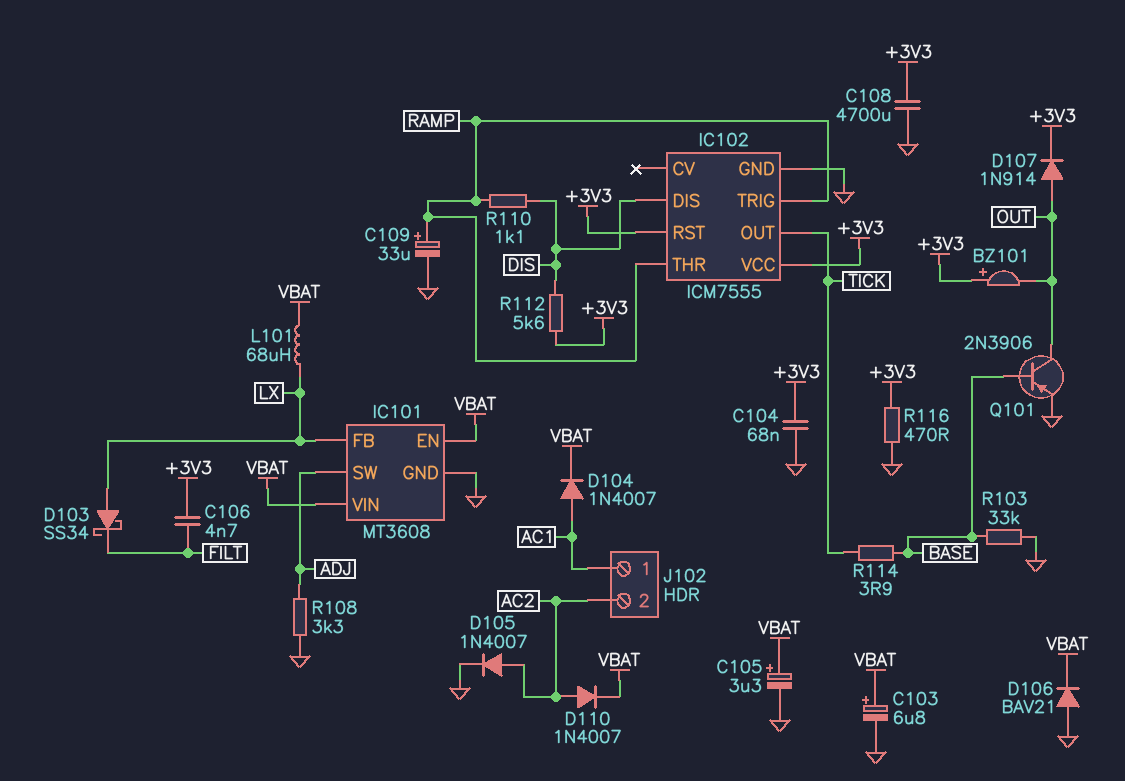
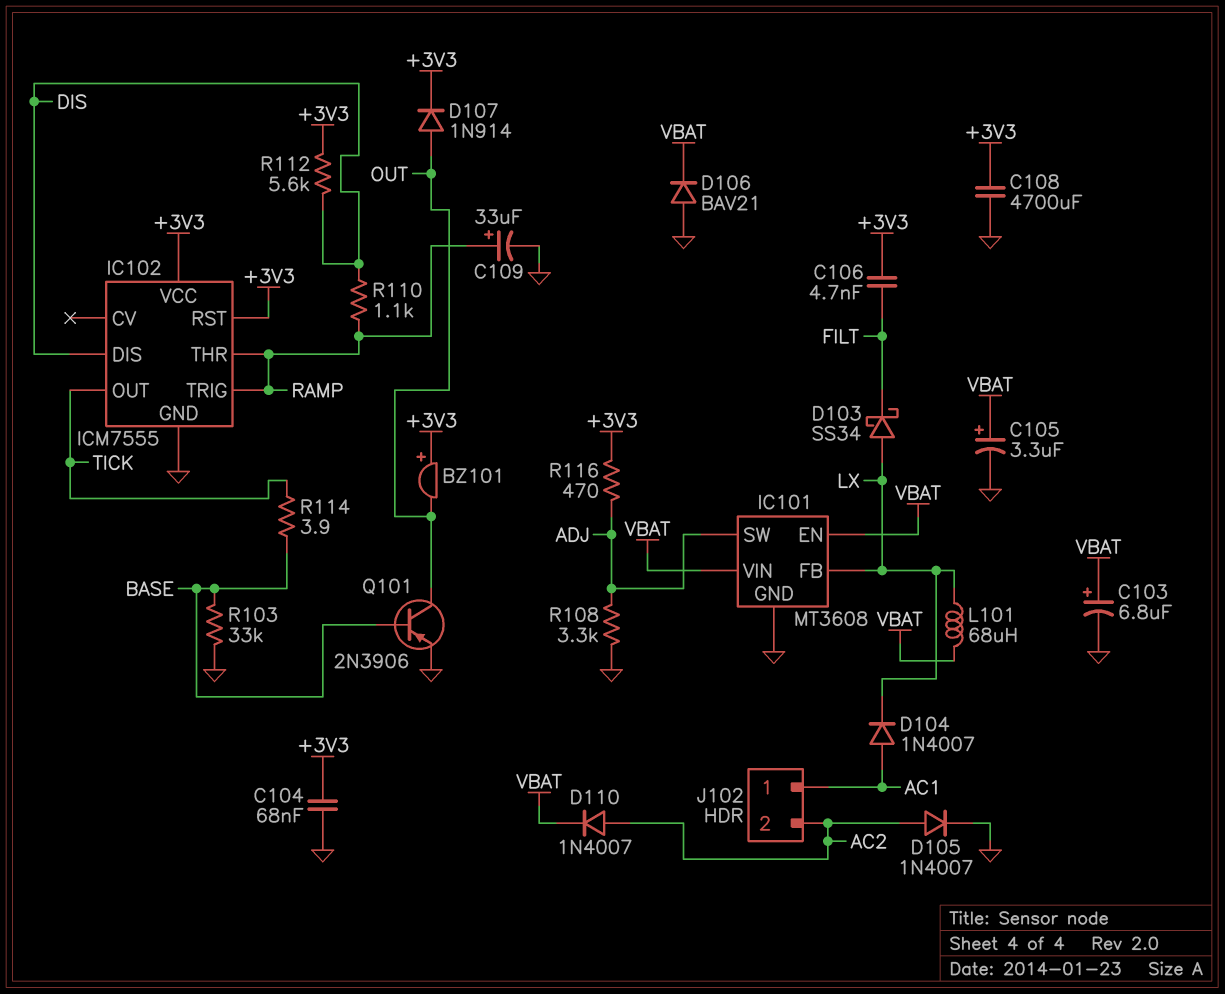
D104: diode 1N4007 (A AC1, K VBAT) -> diode 1N4007 (A AC1, K LX)
R116: 470 (+3V3, GND) -> 470 (+3V3, ADJ)

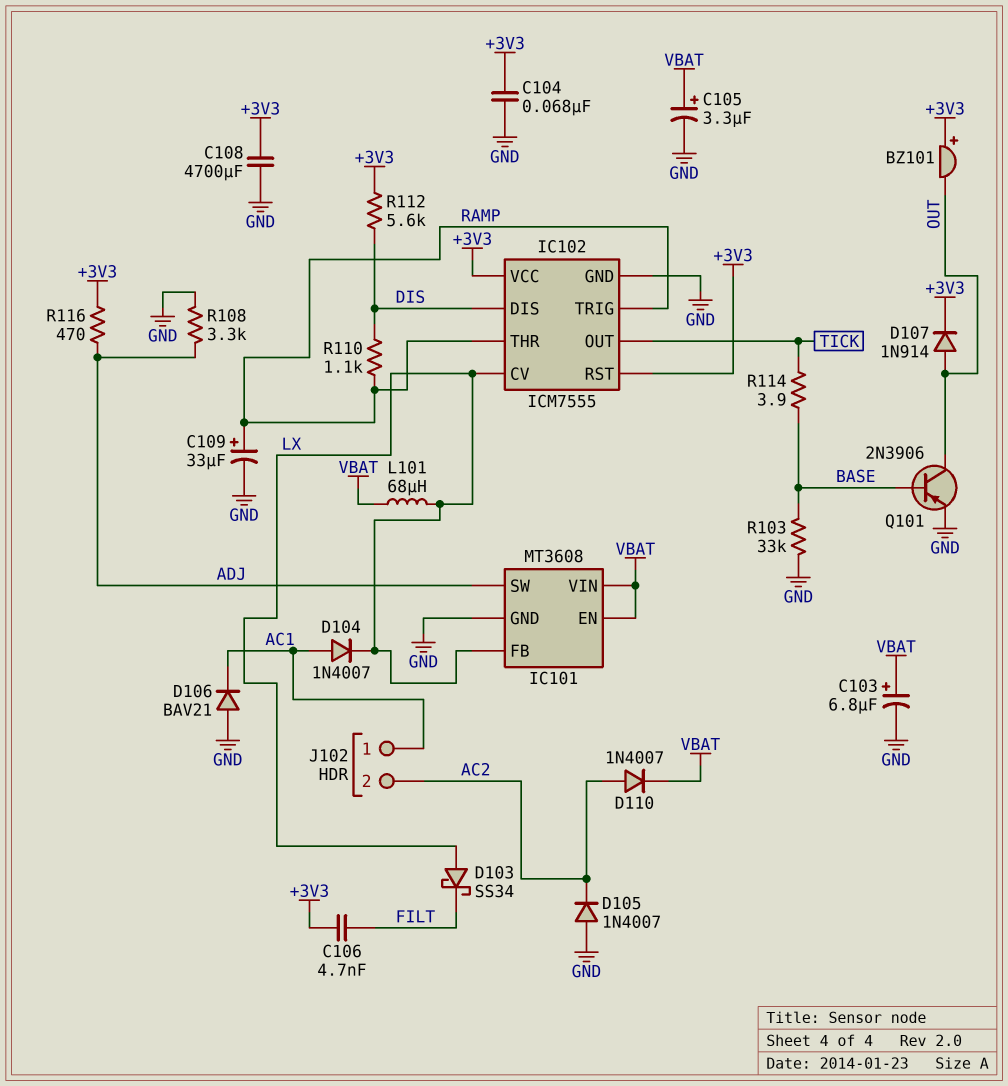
D105: diode 1N4007 (A AC2, K GND) -> diode 1N4007 (A GND, K AC2)
D106: diode BAV21 (A GND, K VBAT) -> diode BAV21 (A GND, K AC1)
IC102 pin CV: none -> LX

